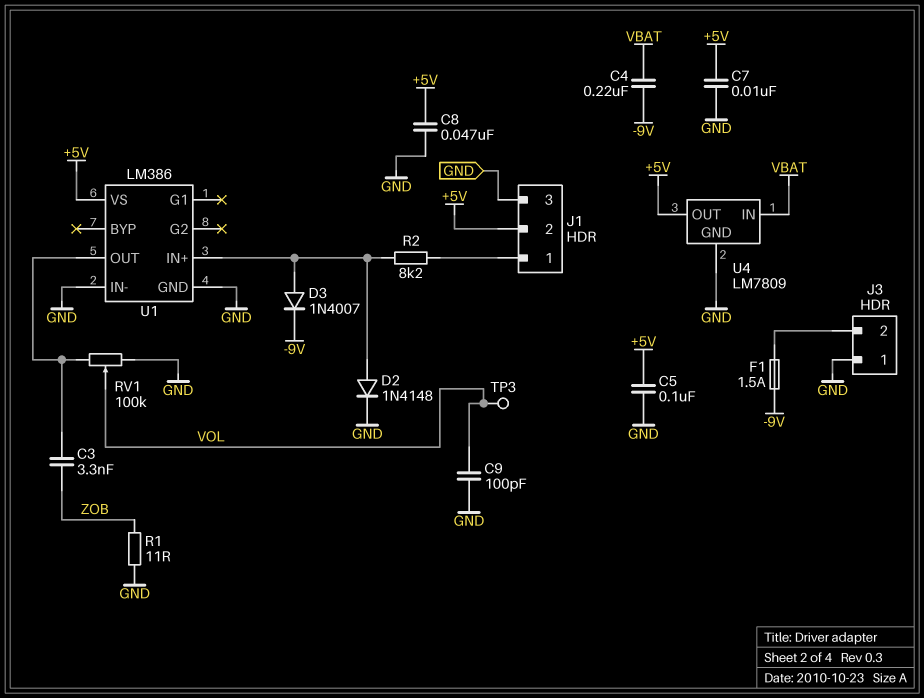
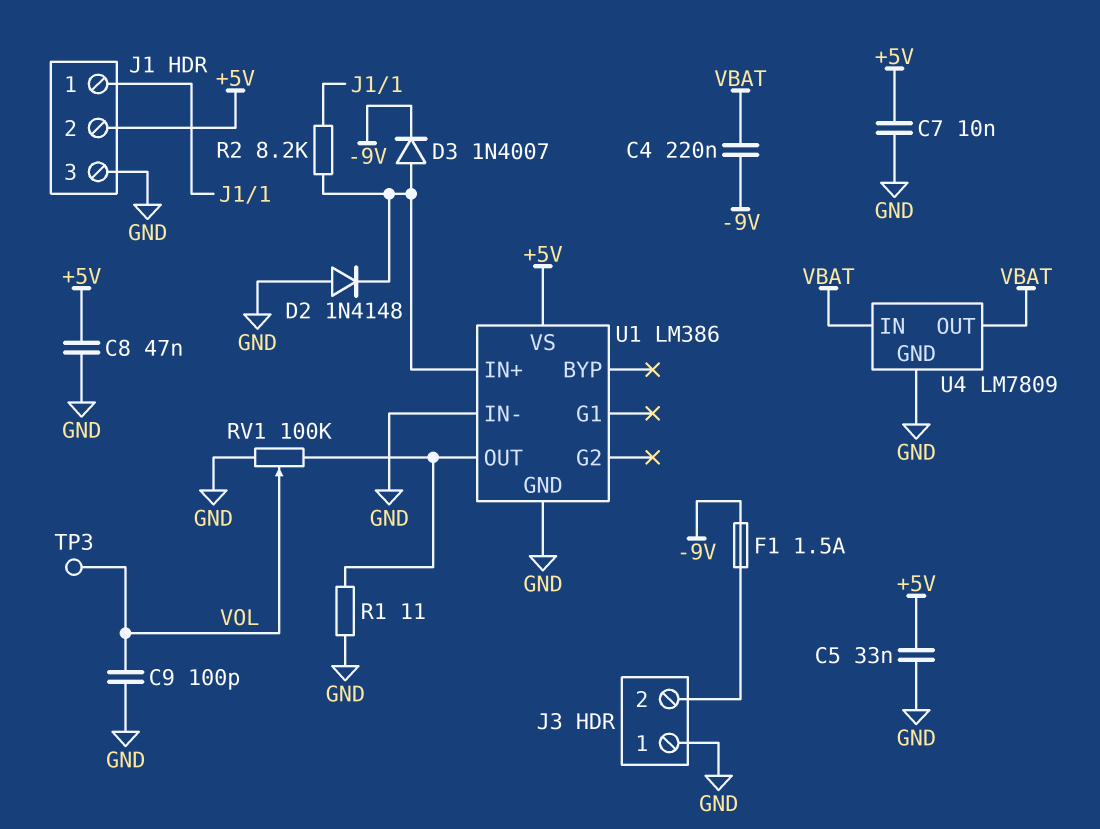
C3: 3.3nF (U1/OUT, ZOB) -> none
C5: 100nF (+5V, GND) -> 33nF (+5V, GND)
D2: diode 1N4148 (A U1/IN+, K GND) -> diode 1N4148 (A GND, K U1/IN+)
R1: 11 (GND, ZOB) -> 11 (GND, U1/OUT)
U4 pin OUT: +5V -> VBAT

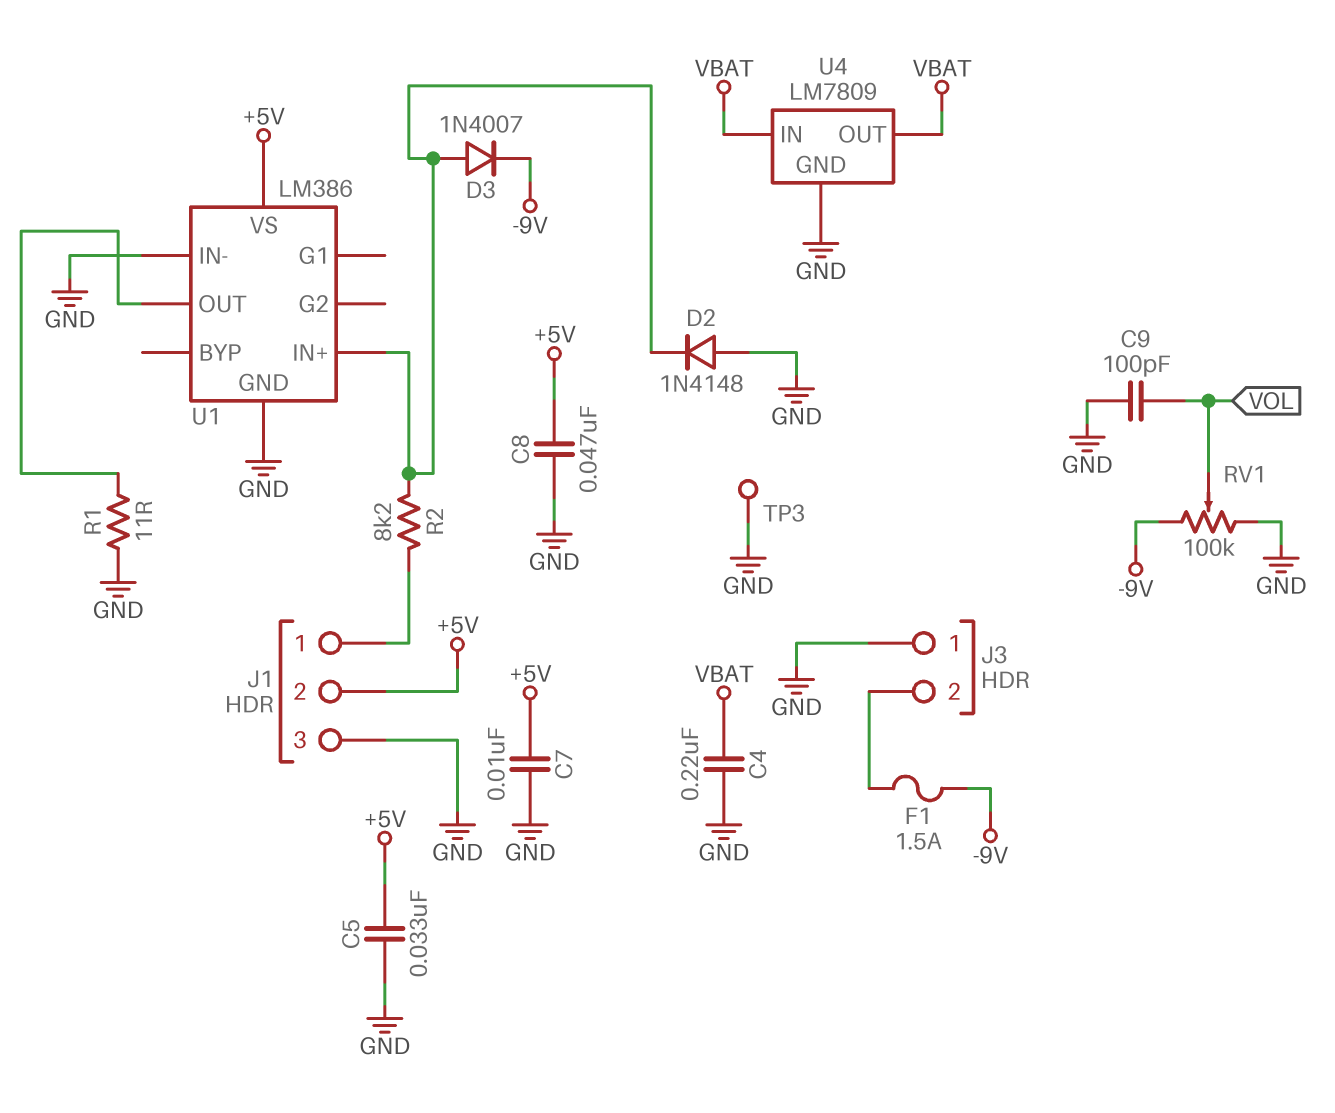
C4: 220nF (-9V, VBAT) -> 220nF (GND, VBAT)
RV1: 100k (GND, U1/OUT, wiper VOL) -> 100k (-9V, GND, wiper VOL)
TP3: test point (VOL) -> test point (GND)

